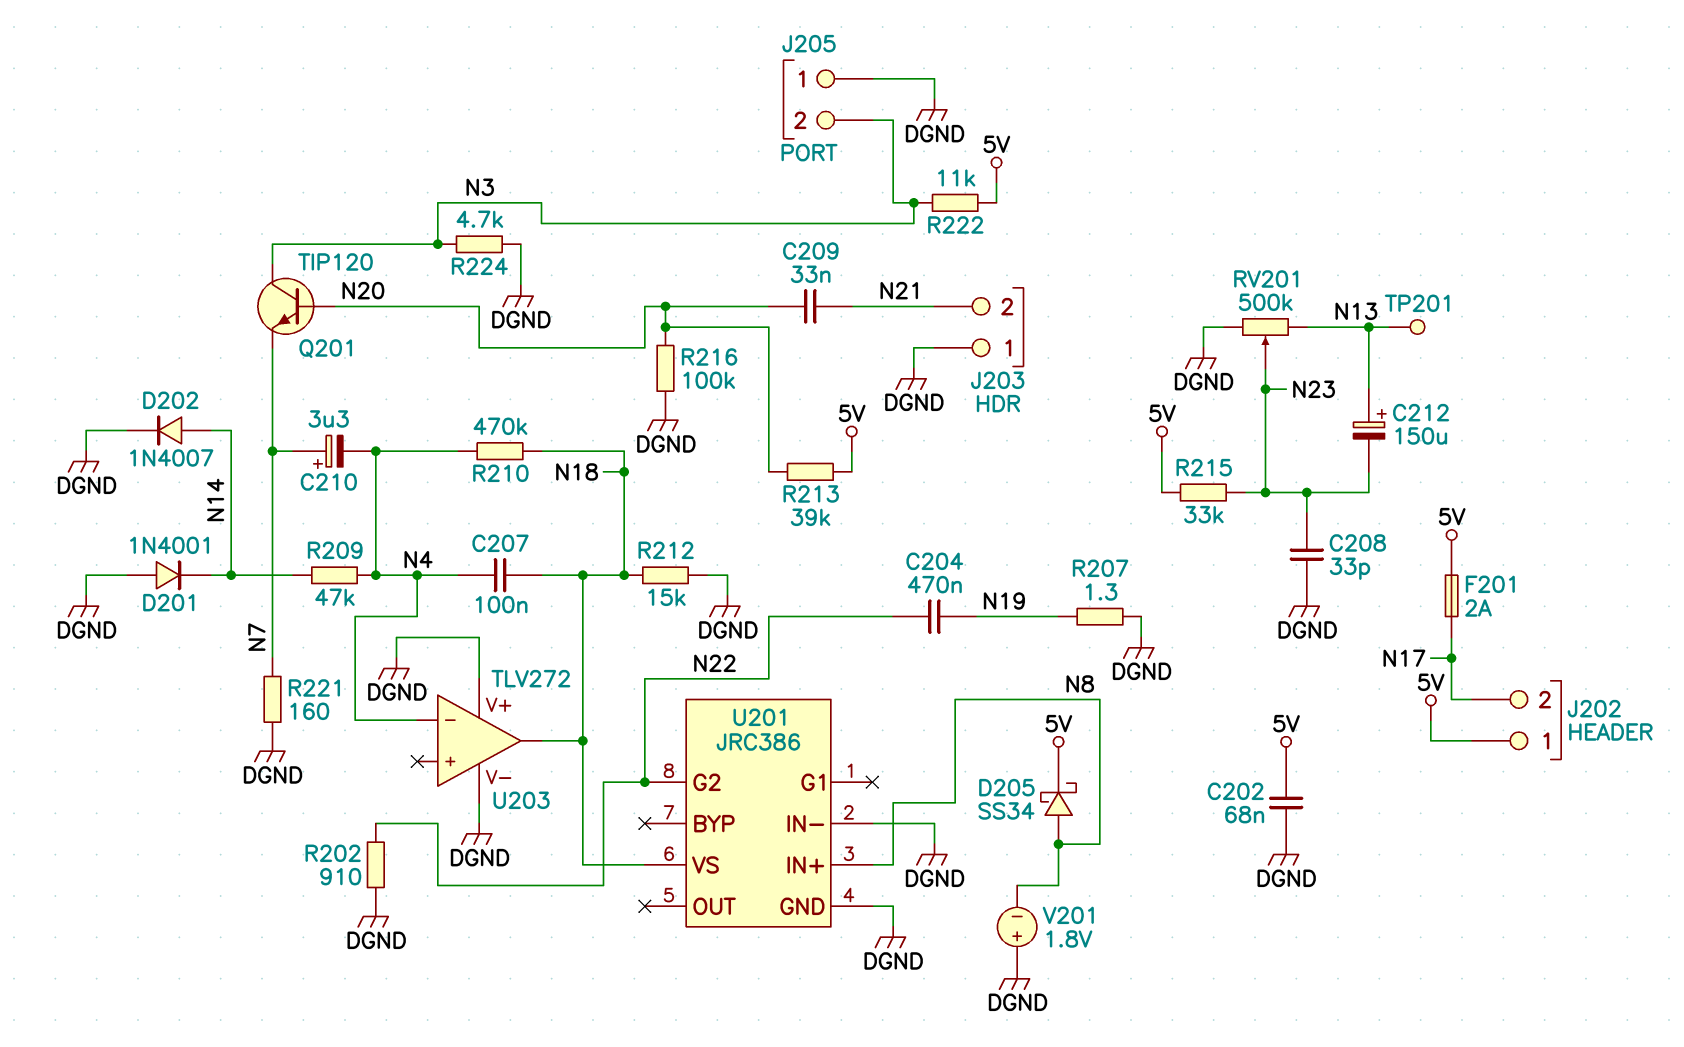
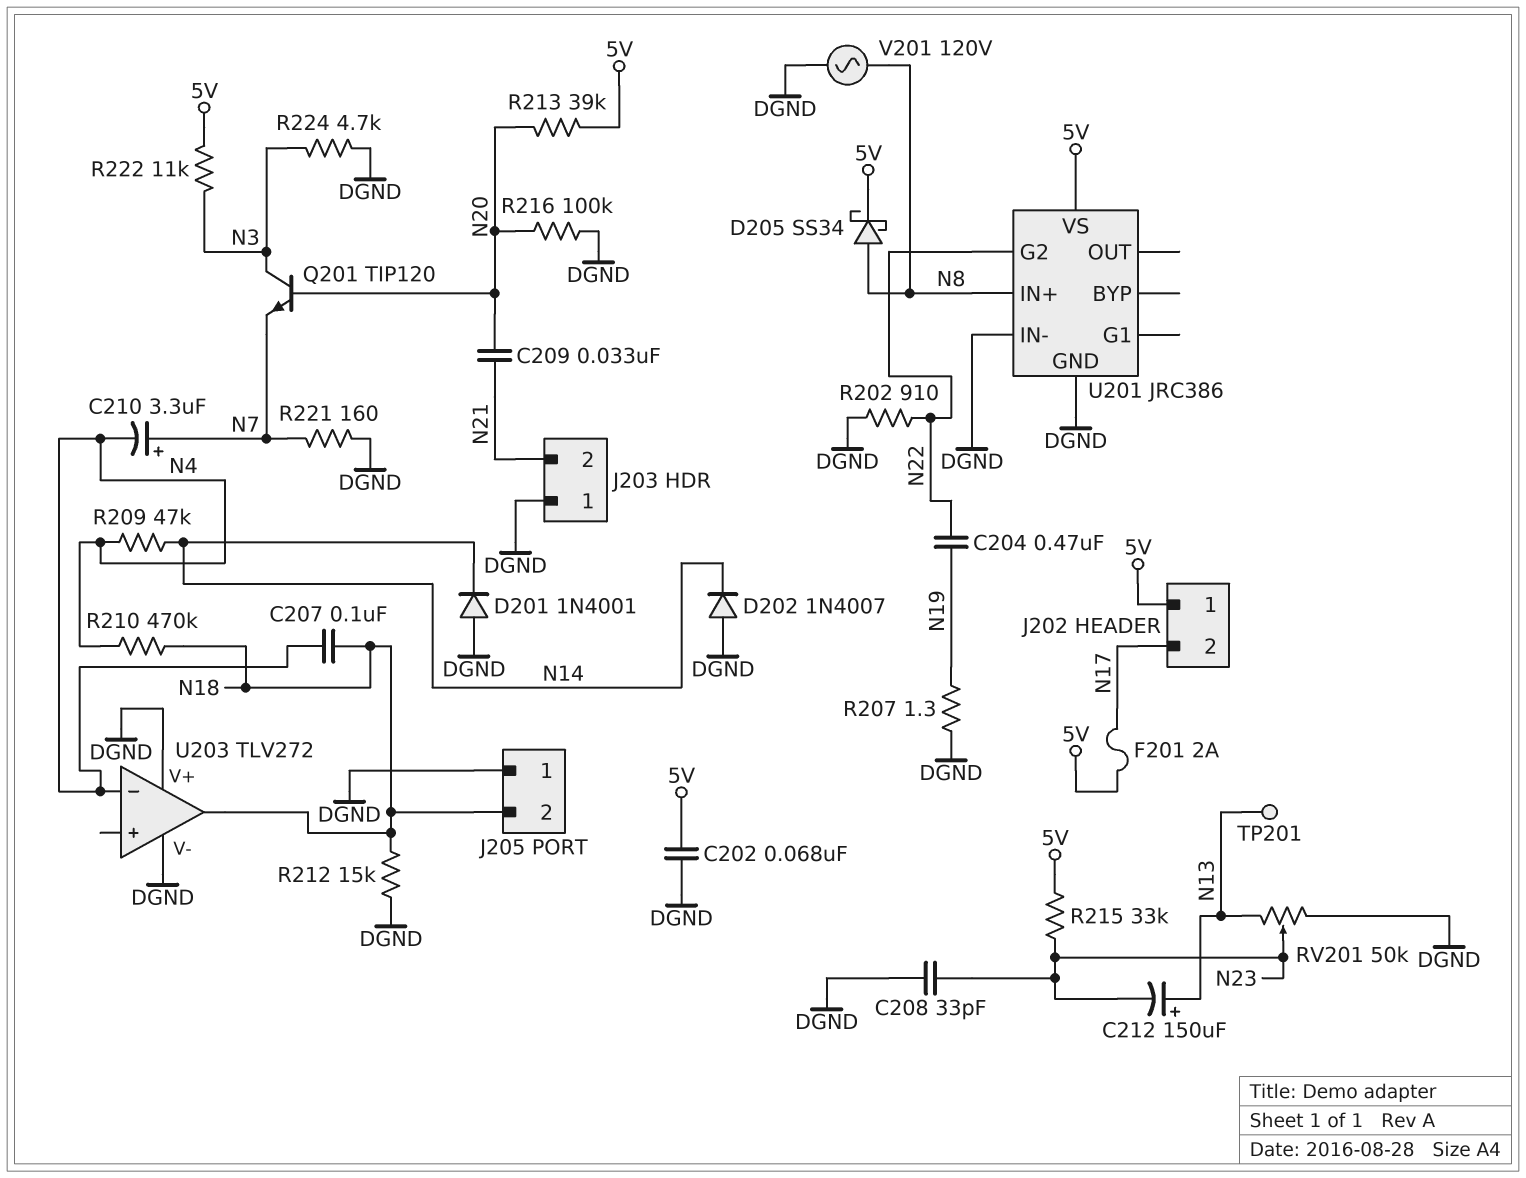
D202: diode 1N4007 (A N14, K DGND) -> diode 1N4007 (A DGND, K N14)
J205 pin 2: N3 -> N18
RV201: 500k (DGND, N13, wiper N23) -> 50k (DGND, N13, wiper N23)
U201 pin VS: N18 -> 5V
V201: 1.8V (plus DGND, minus N8) -> AC 120V (DGND, N8)

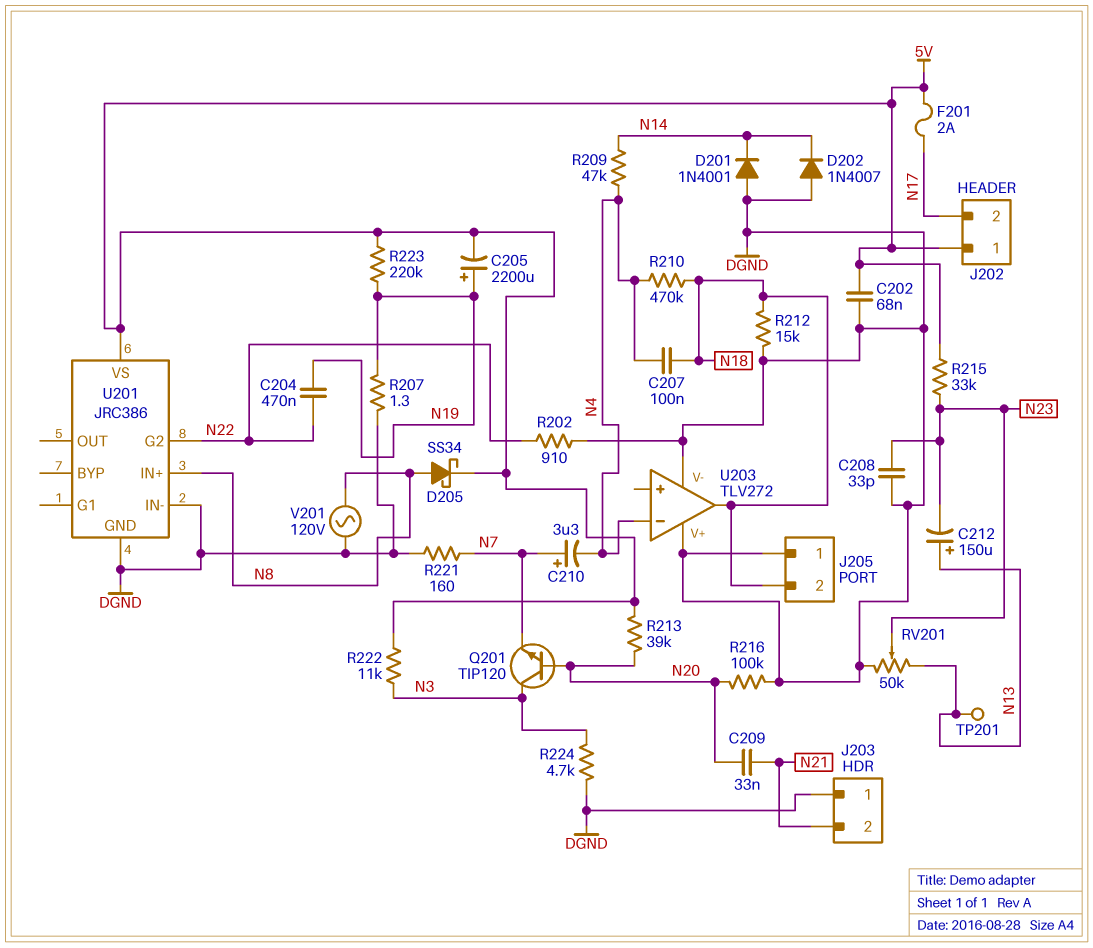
C205: none -> 2200uF (plus N19, minus 5V)
R223: none -> 220k (5V, N19)

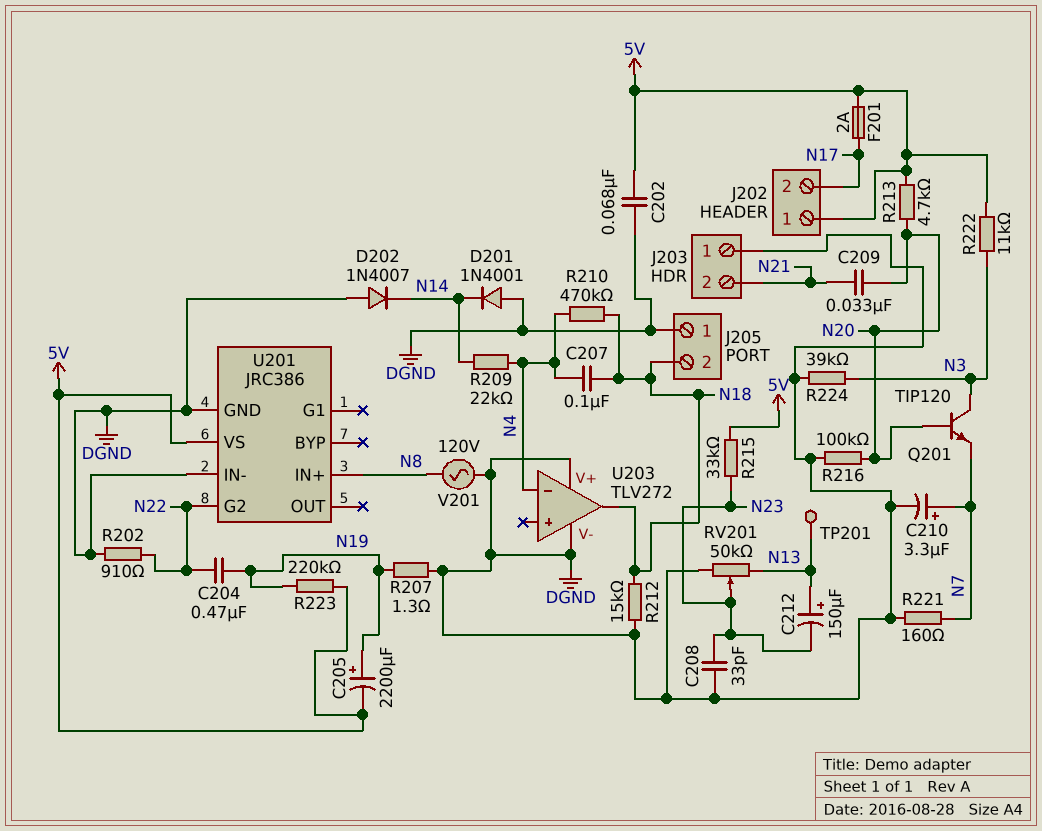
C210: 3.3uF (plus N7, minus N4) -> 3.3uF (plus N7, minus DGND)
D205: schottky SS34 (A N8, K 5V) -> none
R209: 47k (N4, N14) -> 22k (N4, N14)
R213: 39k (5V, N20) -> 4.7k (5V, N20)
R224: 4.7k (DGND, N3) -> 39k (DGND, N3)

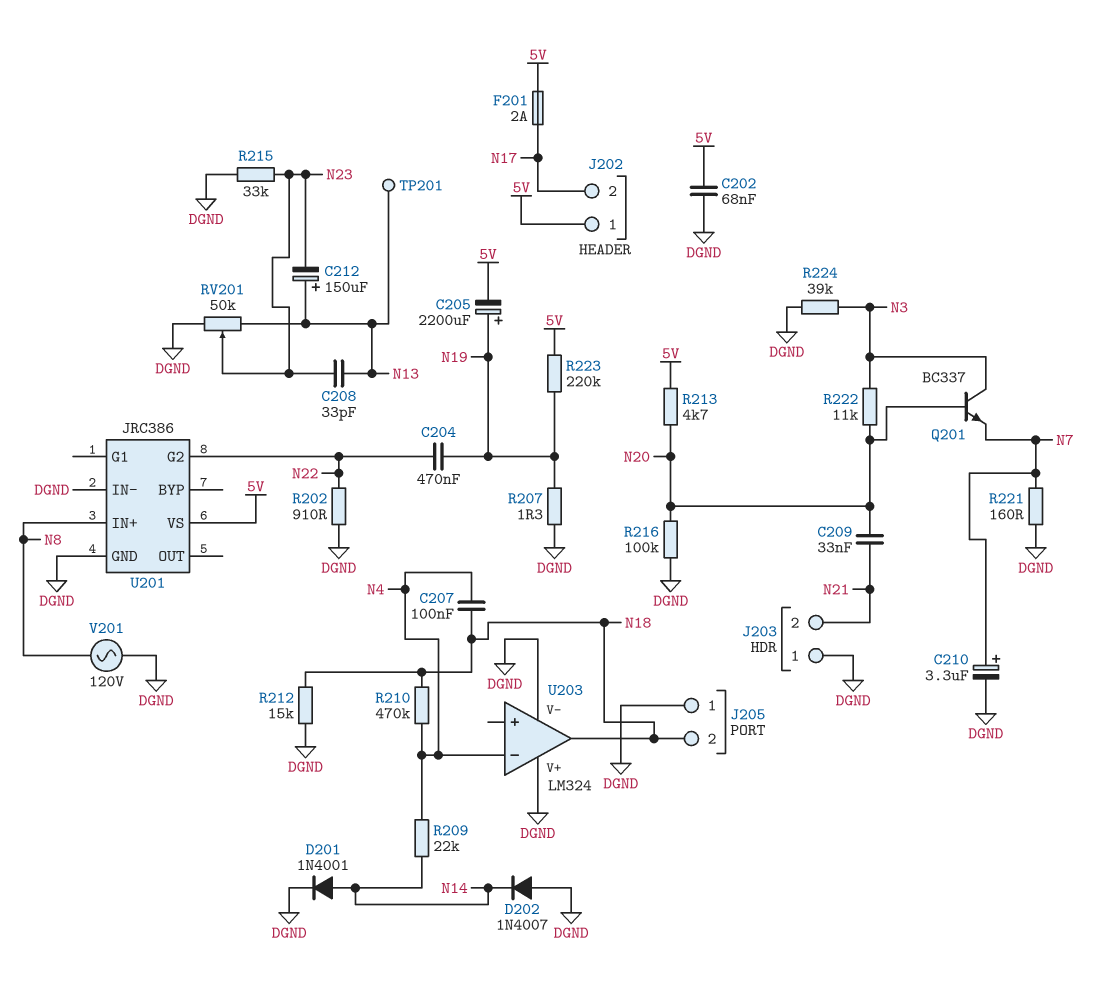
C208: 33pF (DGND, N23) -> 33pF (N13, N23)
D201: diode 1N4001 (A DGND, K N14) -> diode 1N4001 (A N14, K DGND)
Q201: NPN TIP120 (B N20, C N3, E N7) -> NPN BC337 (B N20, C N3, E N7)
R215: 33k (5V, N23) -> 33k (DGND, N23)
R222: 11k (5V, N3) -> 11k (N3, N20)
U203: TLV272 -> LM324

